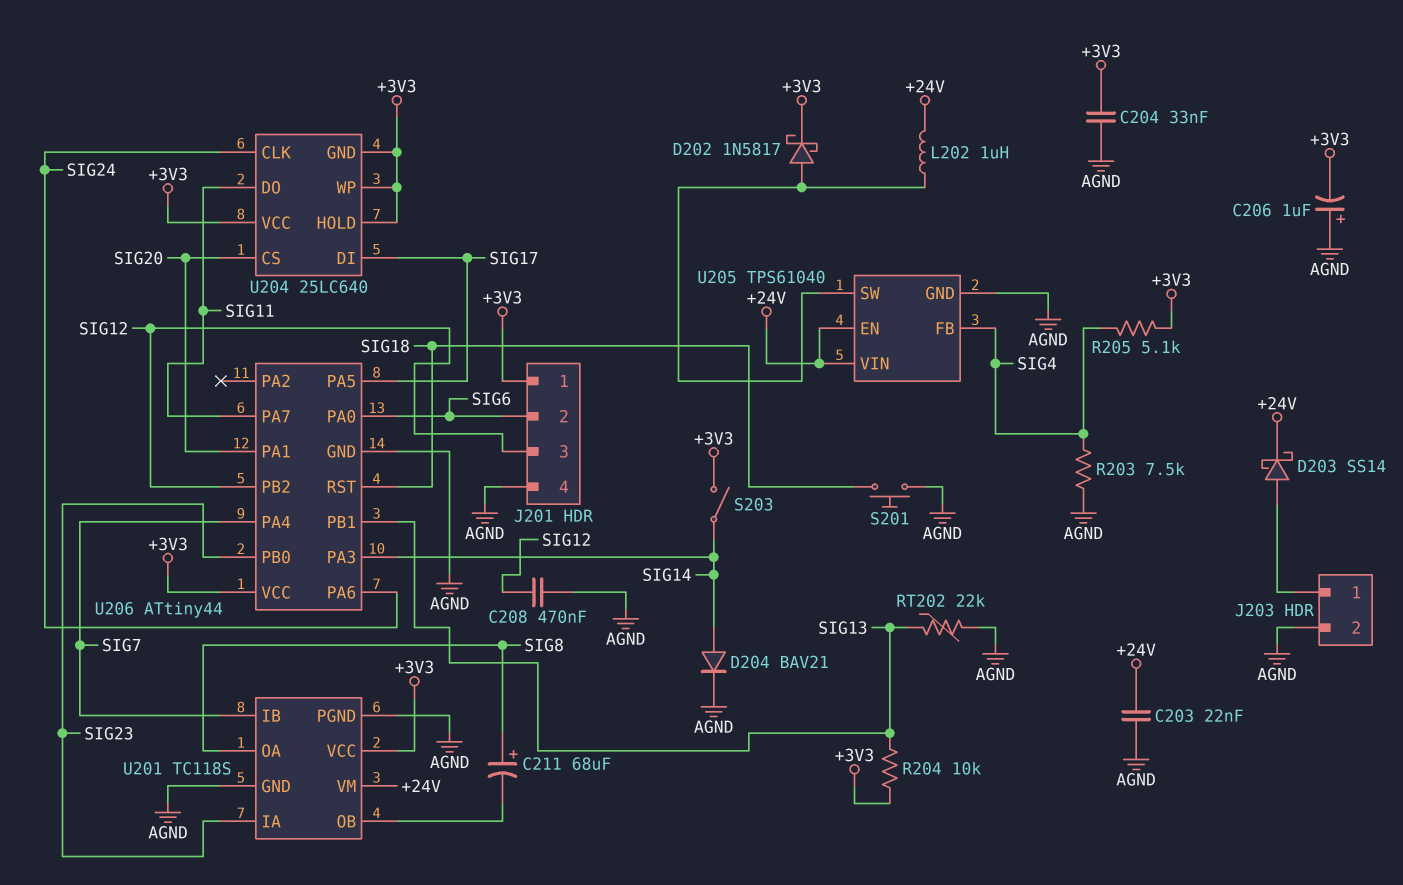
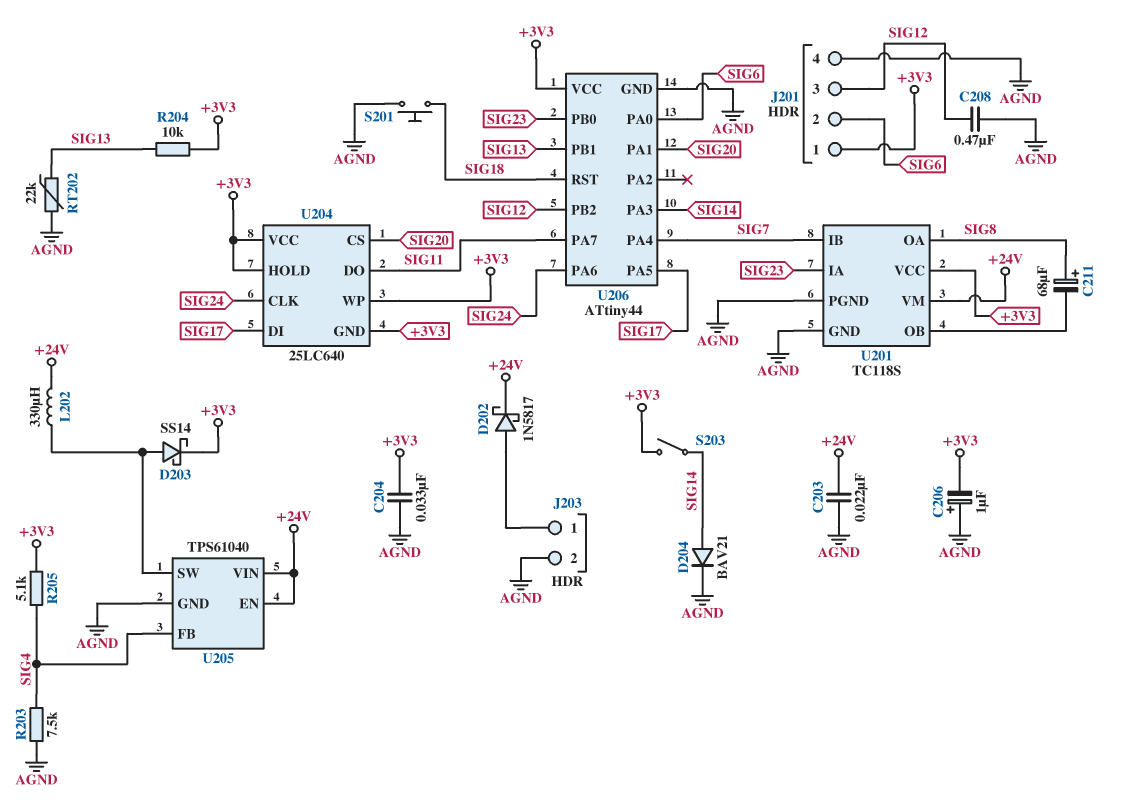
D202: schottky 1N5817 (A U205/SW, K +3V3) -> schottky 1N5817 (A J203/1, K +24V)
D203: schottky SS14 (A J203/1, K +24V) -> schottky SS14 (A U205/SW, K +3V3)
L202: 1uH (+24V, U205/SW) -> 330uH (+24V, U205/SW)

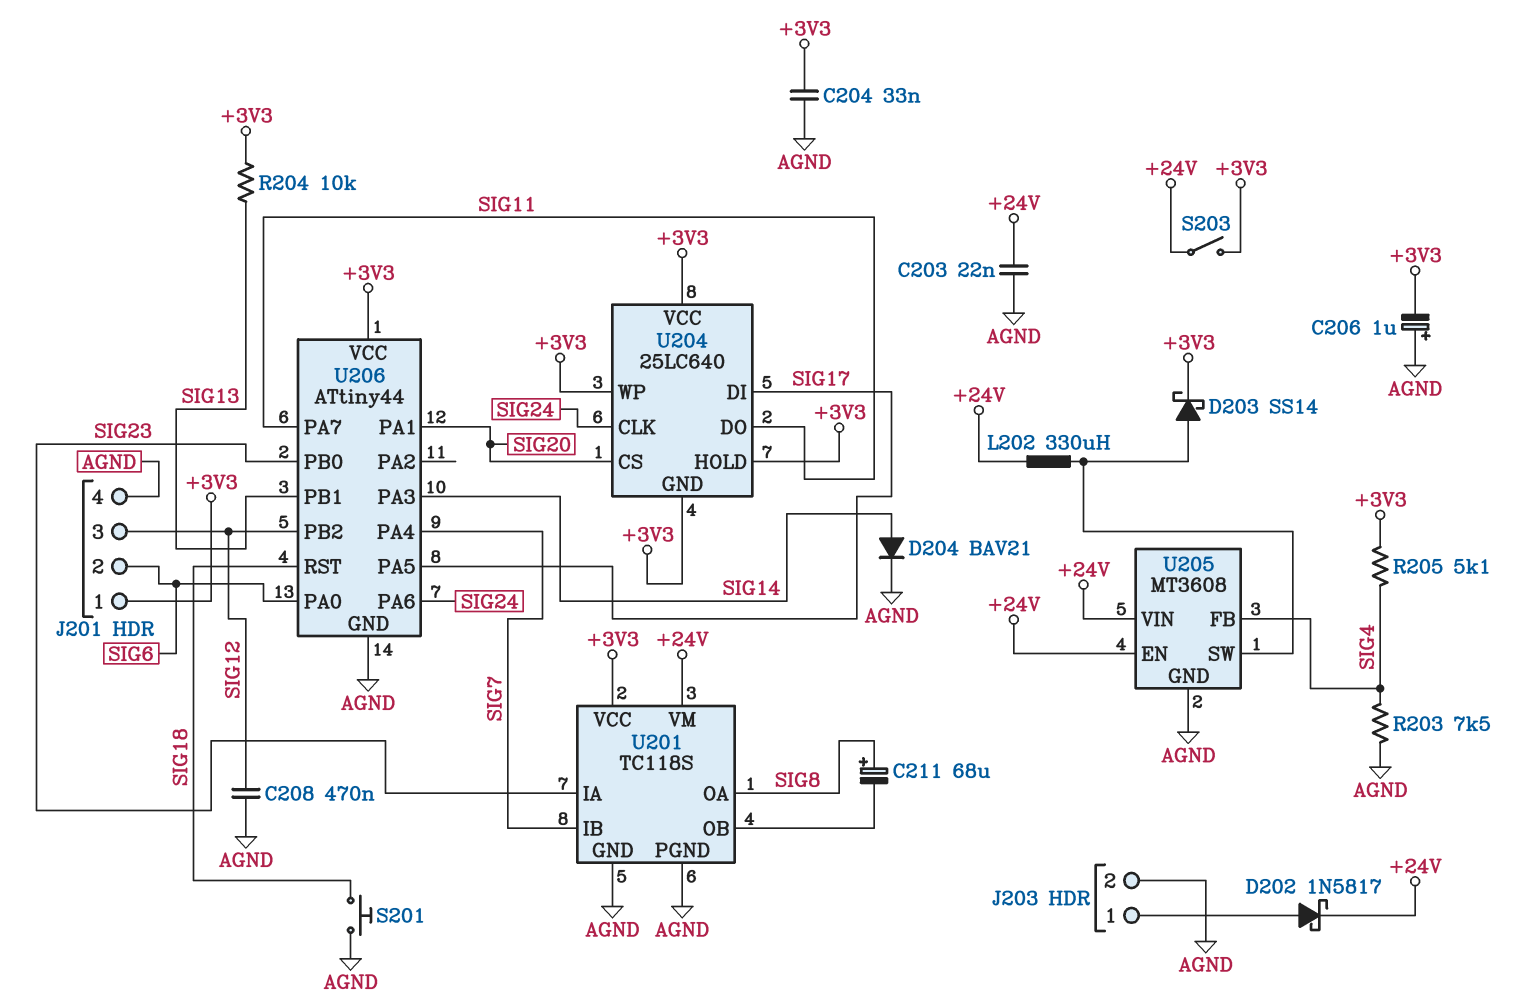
RT202: 22k (AGND, SIG13) -> none
S203: switch (+3V3, SIG14) -> switch (+3V3, +24V)
U205: TPS61040 -> MT3608

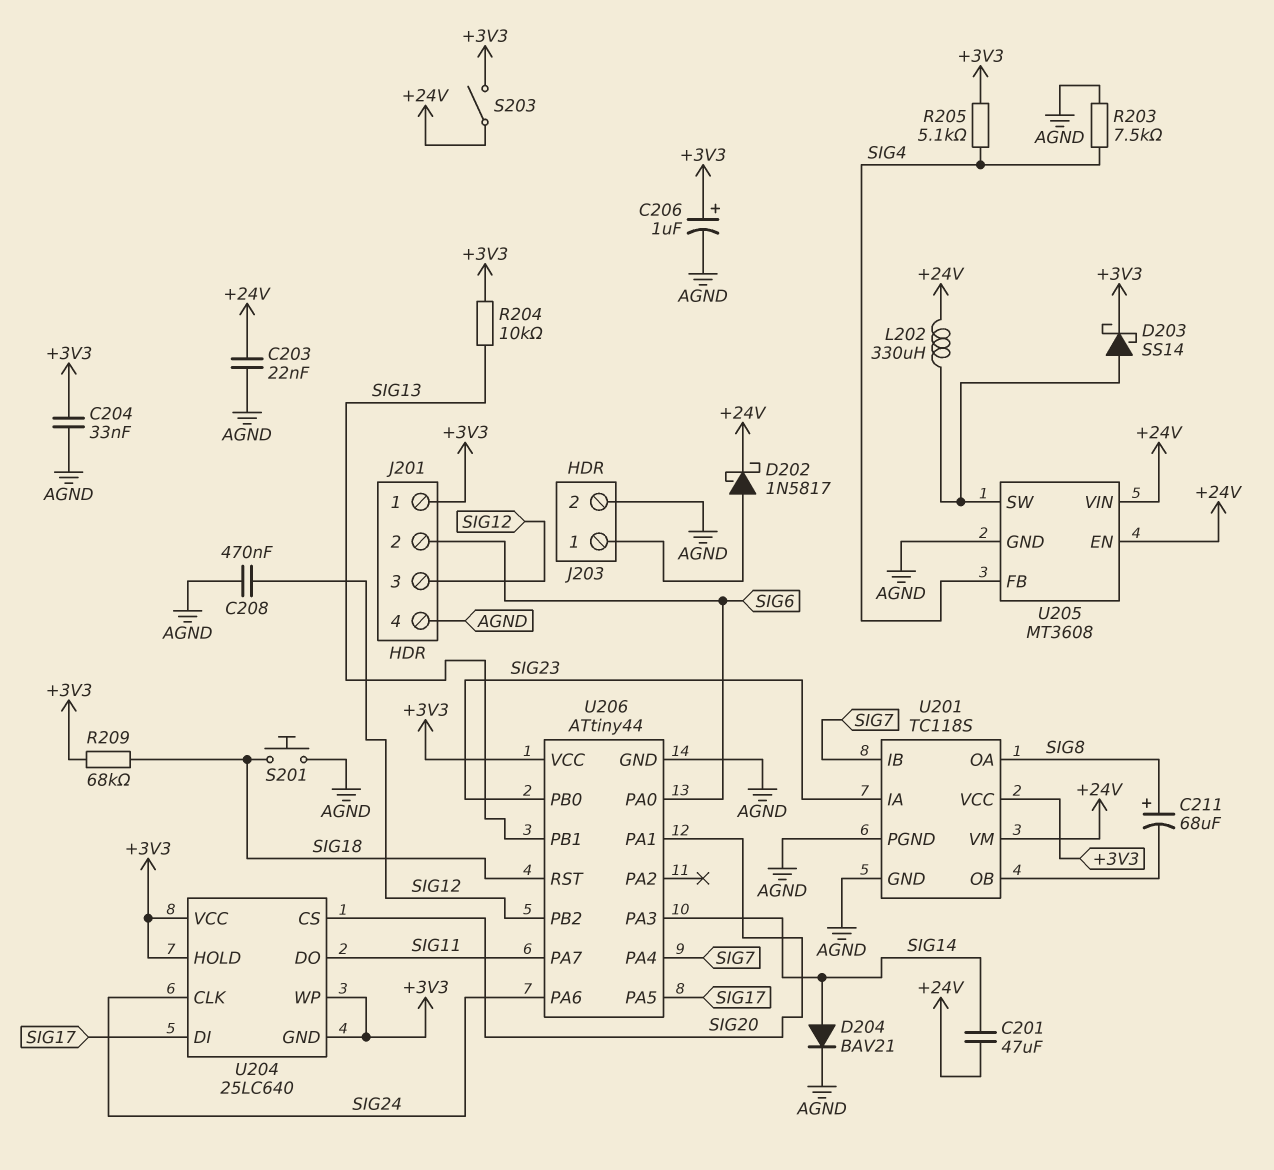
C201: none -> 47uF (+24V, SIG14)
C206: 1uF (plus AGND, minus +3V3) -> 1uF (plus +3V3, minus AGND)
R209: none -> 68k (+3V3, SIG18)

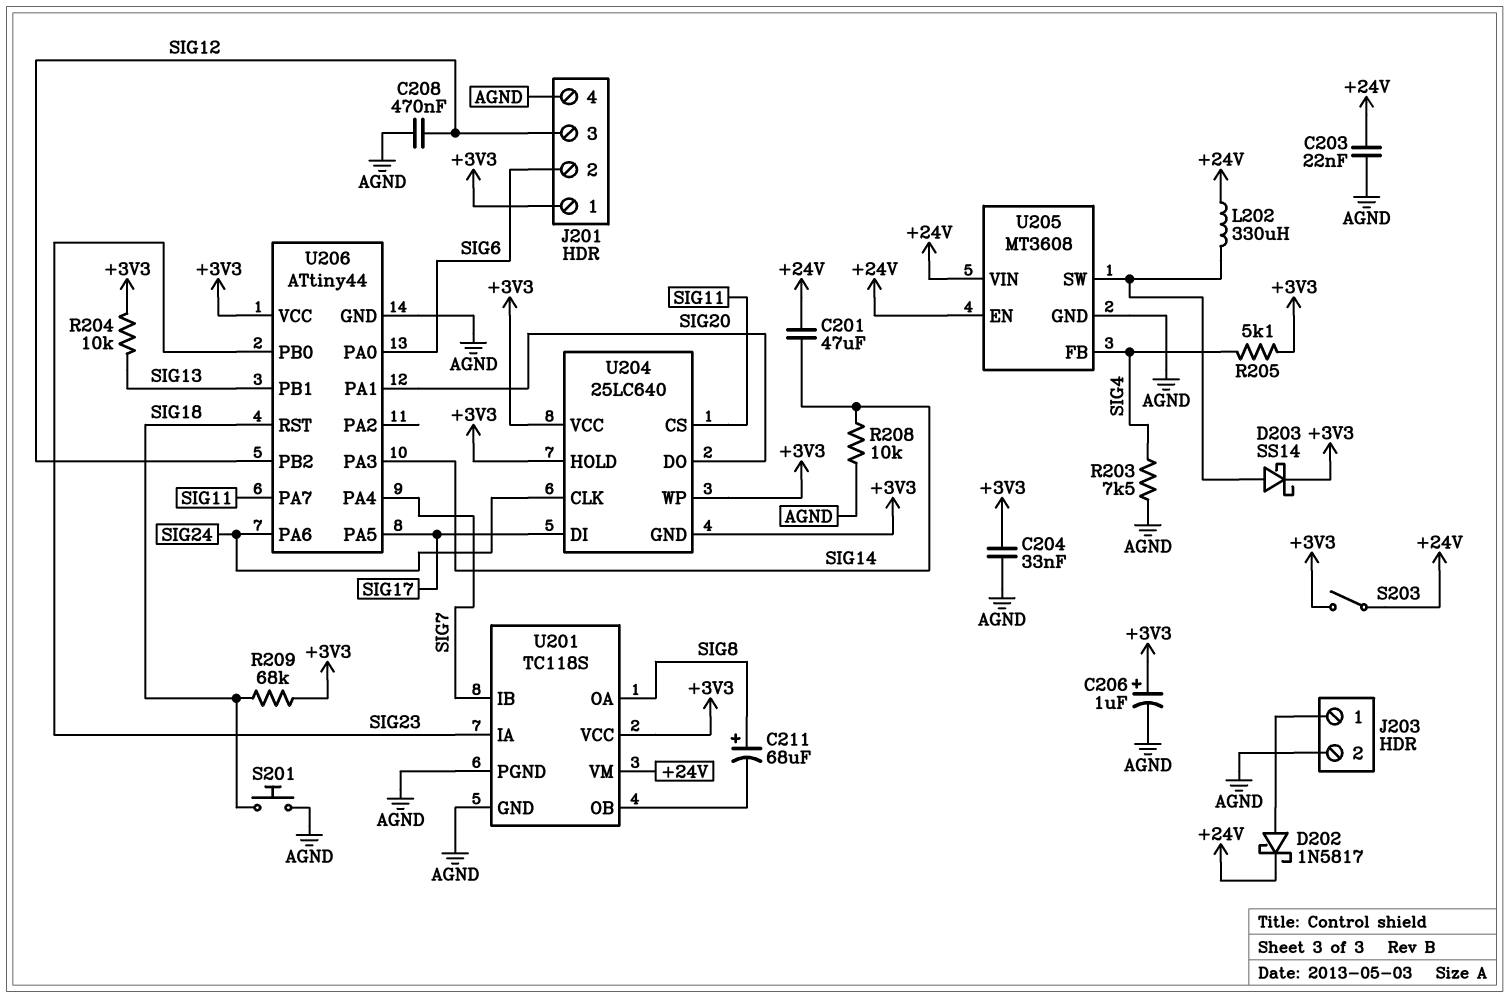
D204: diode BAV21 (A SIG14, K AGND) -> none
R208: none -> 10k (AGND, SIG14)
U204 pin CS: SIG20 -> SIG11
U204 pin DO: SIG11 -> SIG20

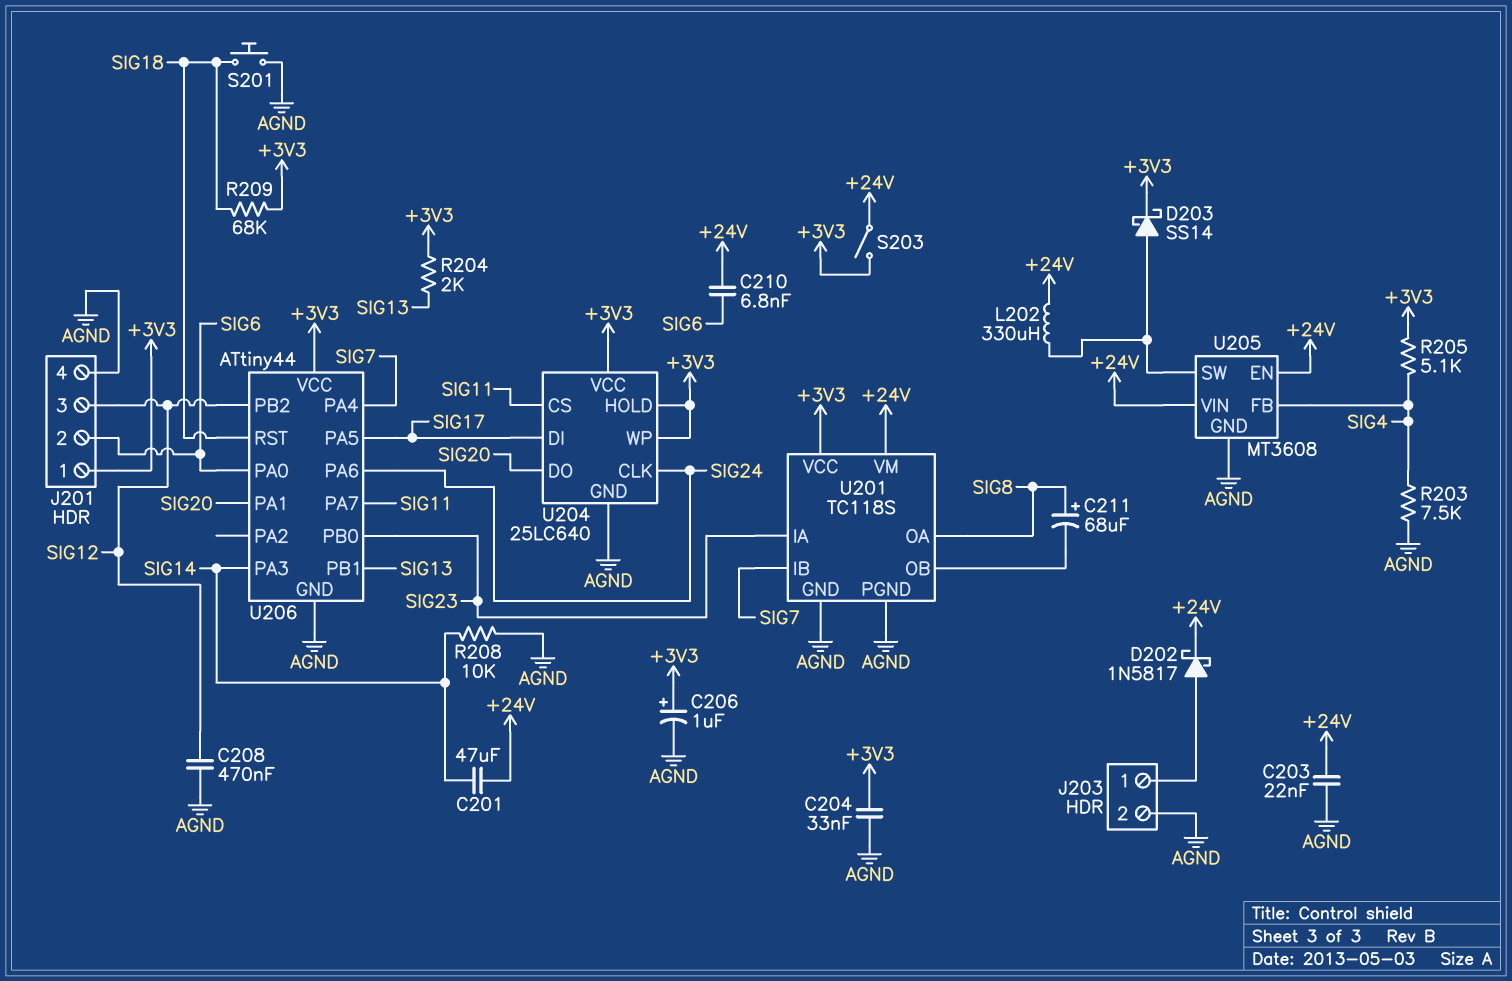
C210: none -> 6.8nF (+24V, SIG6)
R204: 10k (+3V3, SIG13) -> 2k (+3V3, SIG13)
U204 pin GND: +3V3 -> AGND

